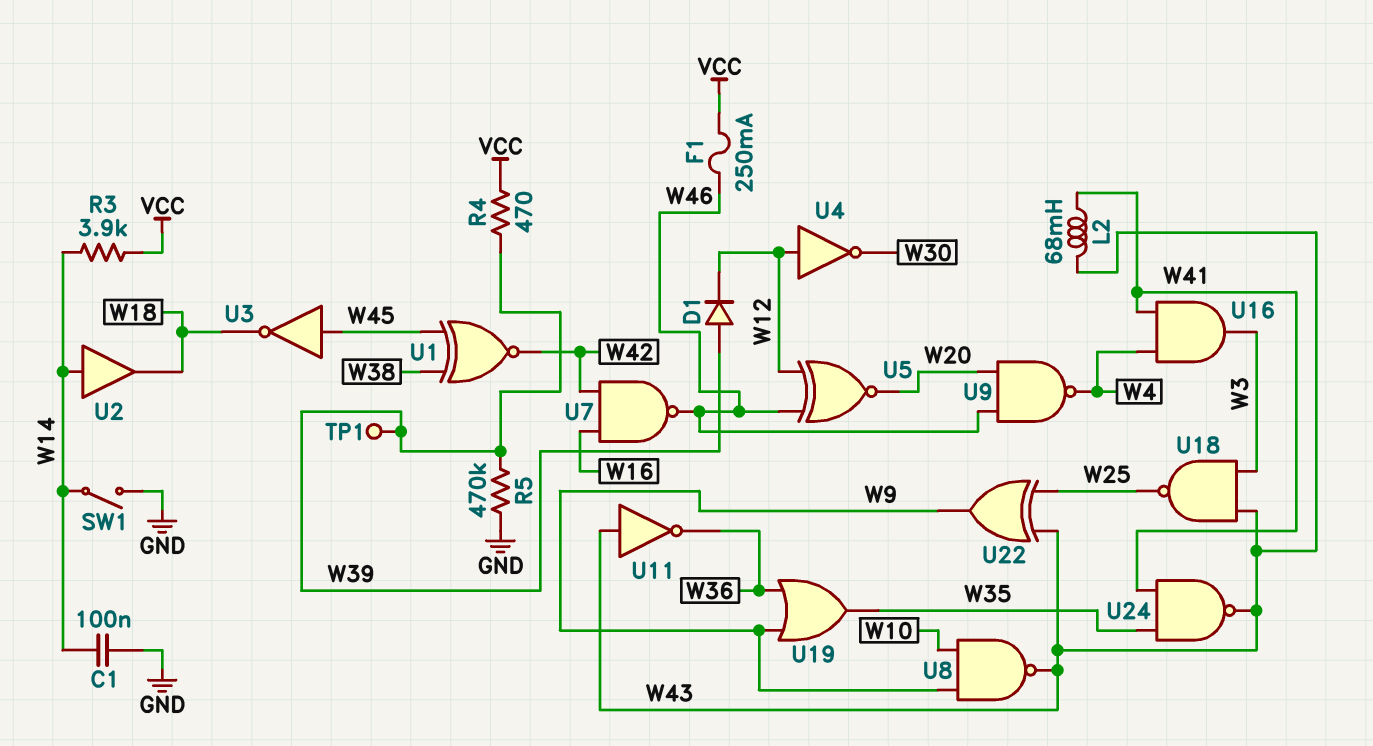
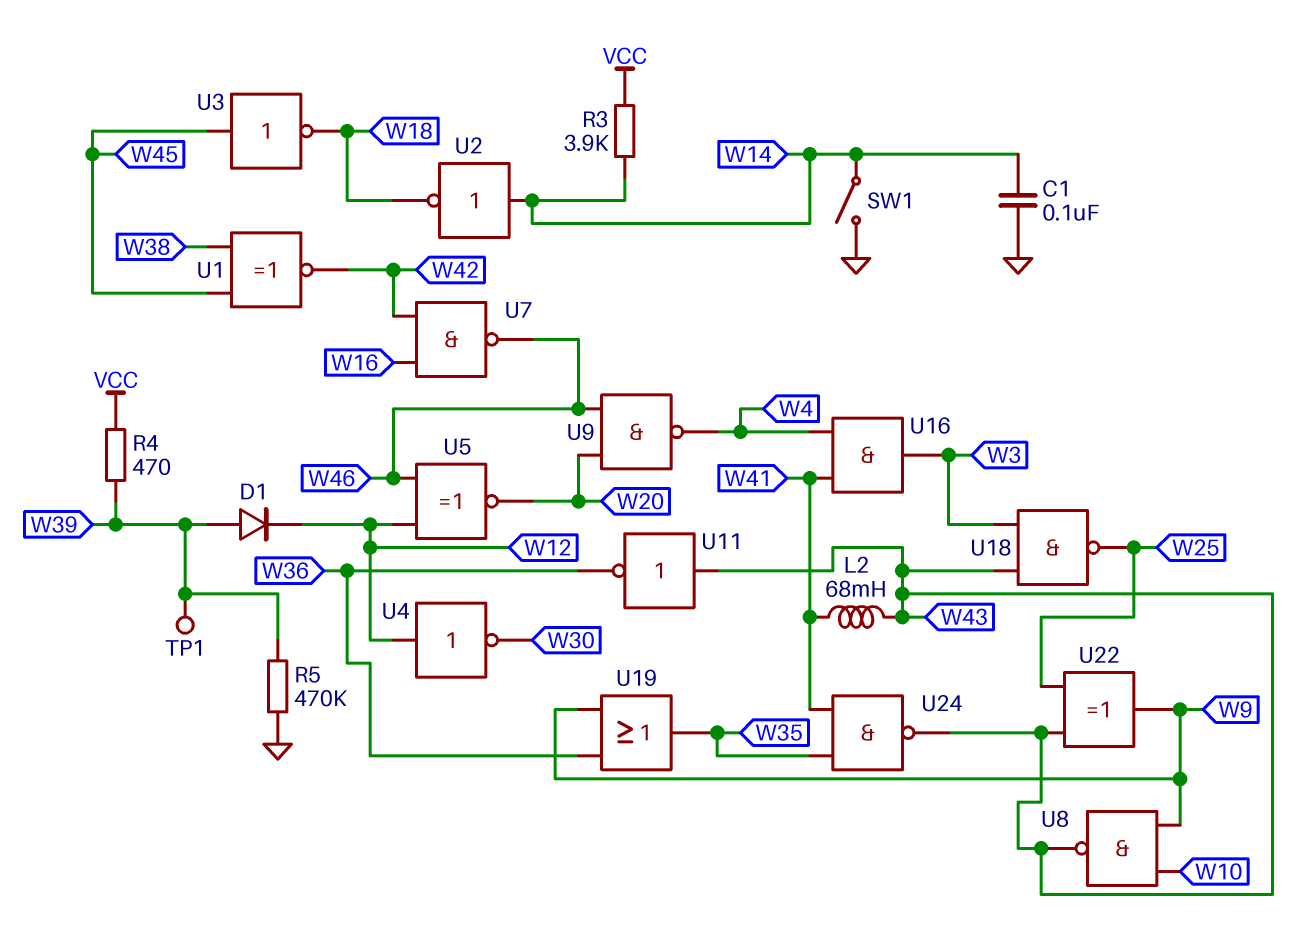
F1: 250mA (VCC, W46) -> none
U2: buffer (in W14, out W18) -> NOT (in W14, out W18)

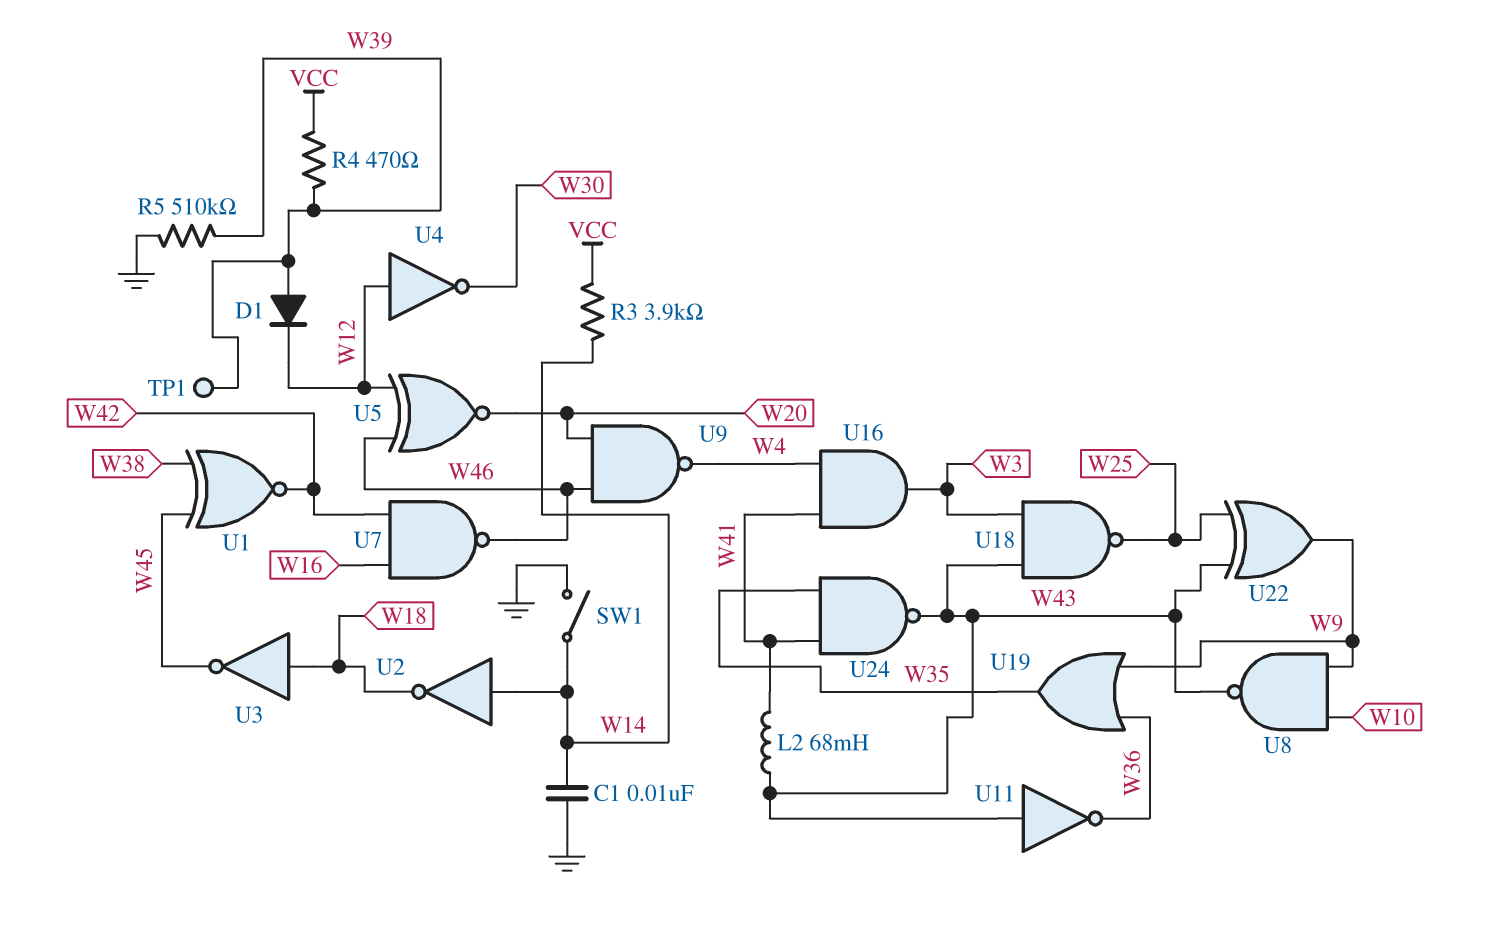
C1: 100nF (GND, W14) -> 10nF (GND, W14)
R5: 470k (GND, W39) -> 510k (GND, W39)
U3: NOT (in W45, out W18) -> NOT (in W18, out W45)

